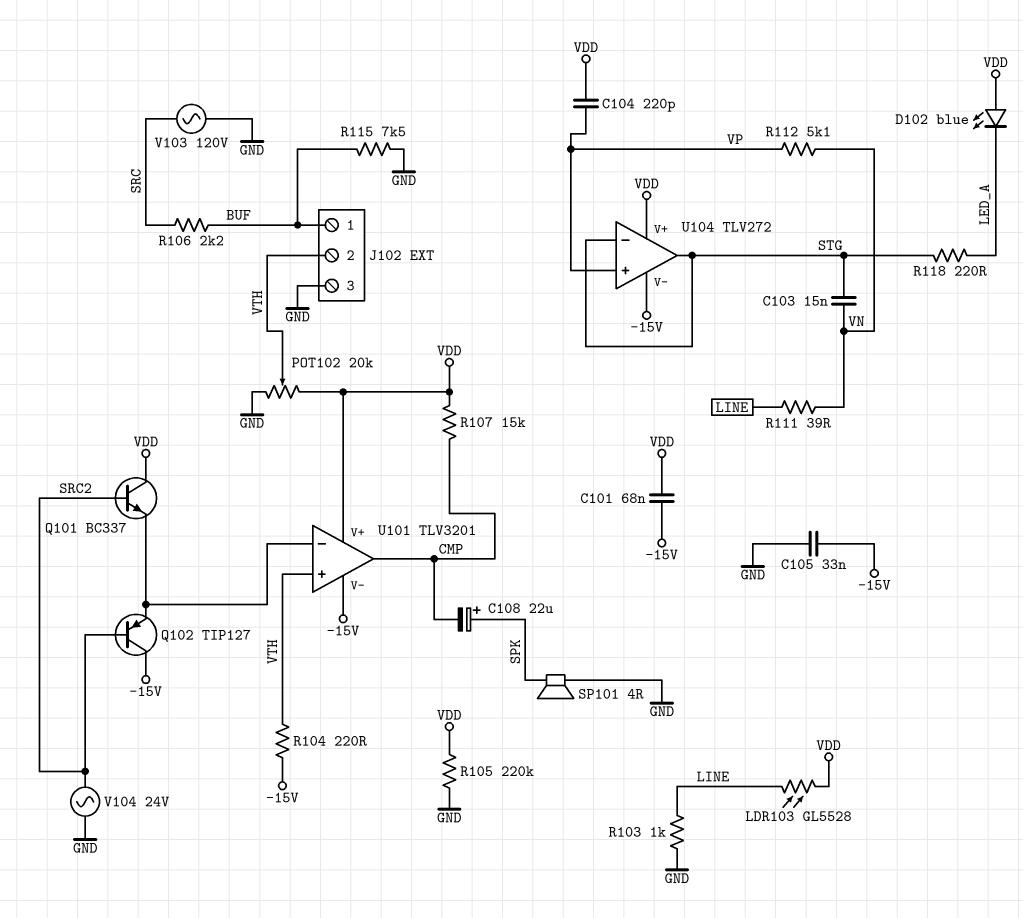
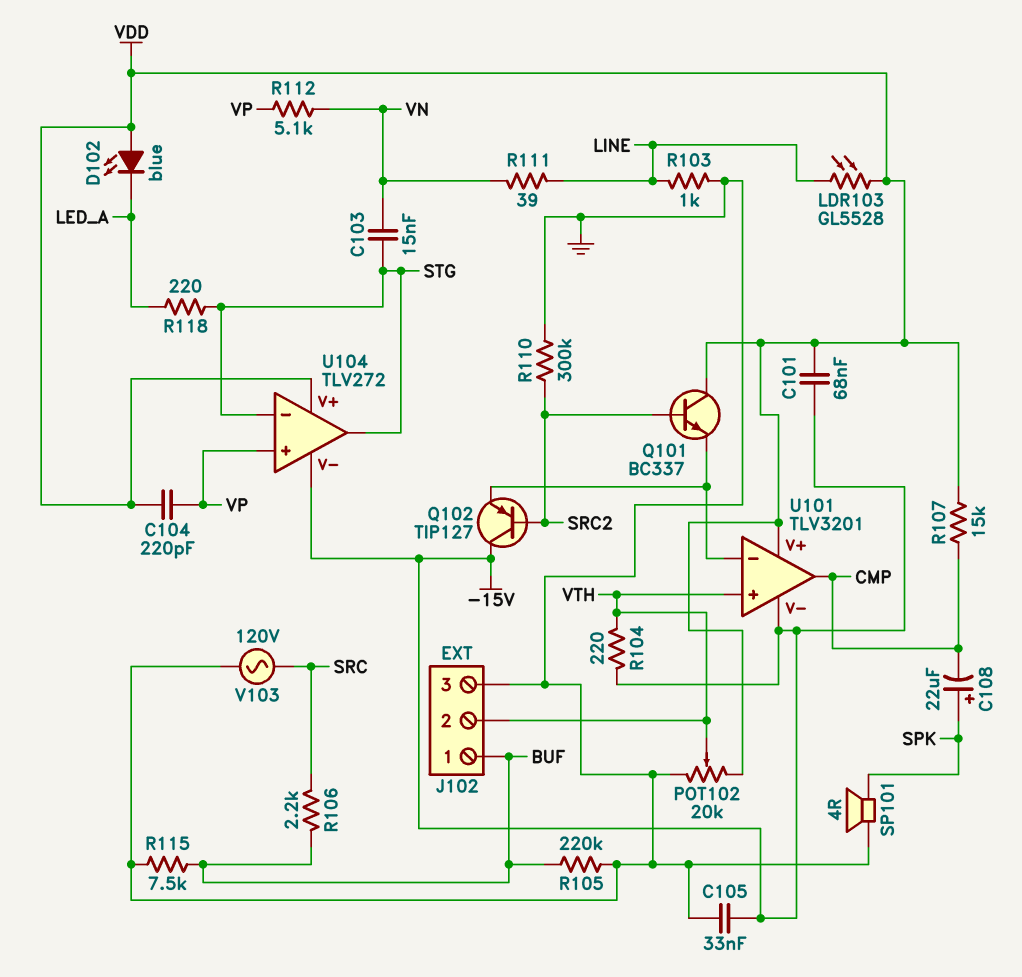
R105: 220k (GND, VDD) -> 220k (BUF, GND)
R110: none -> 300k (GND, SRC2)
V104: AC 24V (GND, SRC2) -> none

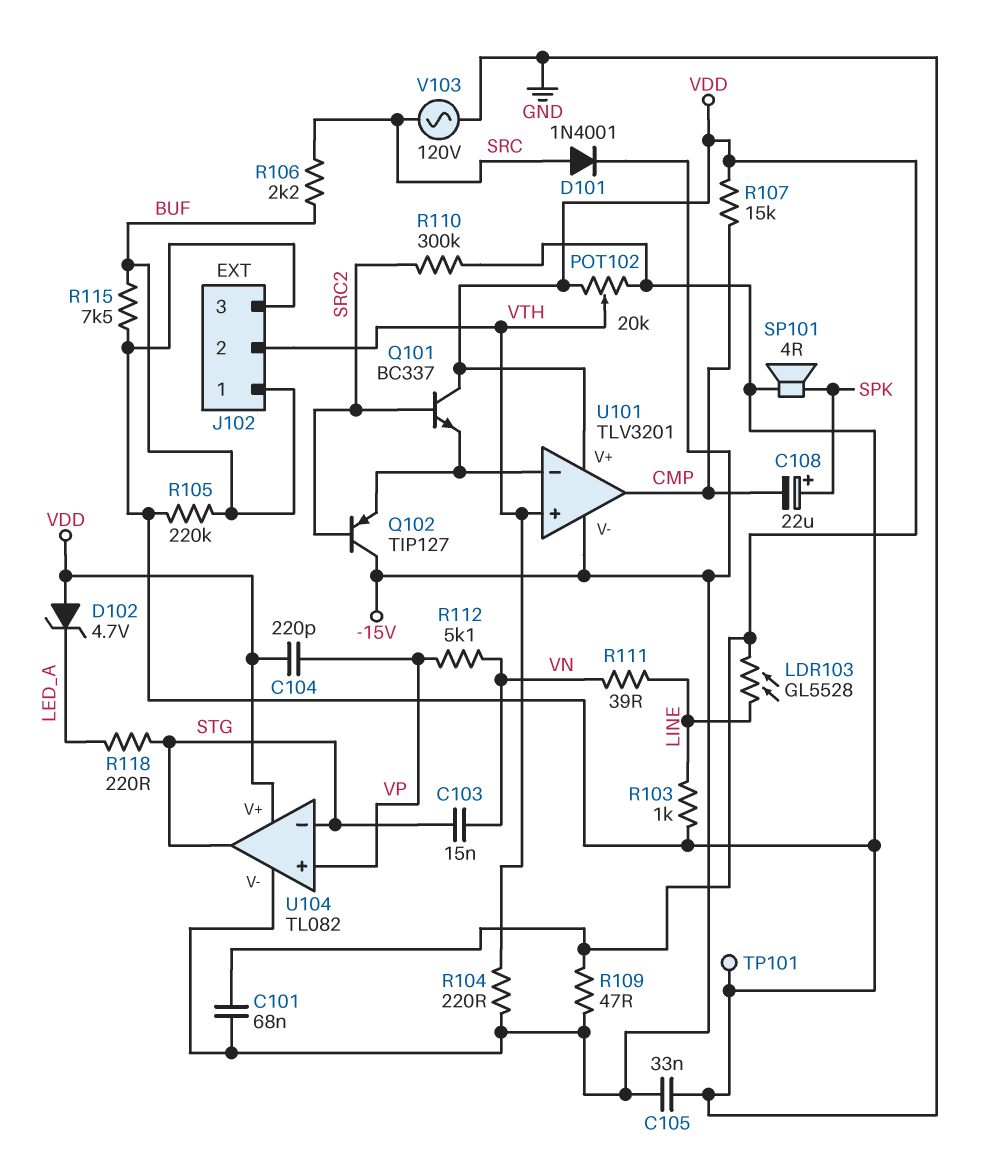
D101: none -> diode 1N4001 (A SRC, K -15V)
D102: LED blue (A VDD, K LED_A) -> zener 4.7V (A VDD, K LED_A)
R109: none -> 47 (-15V, VDD)
TP101: none -> test point (GND)
U104: TLV272 -> TL082

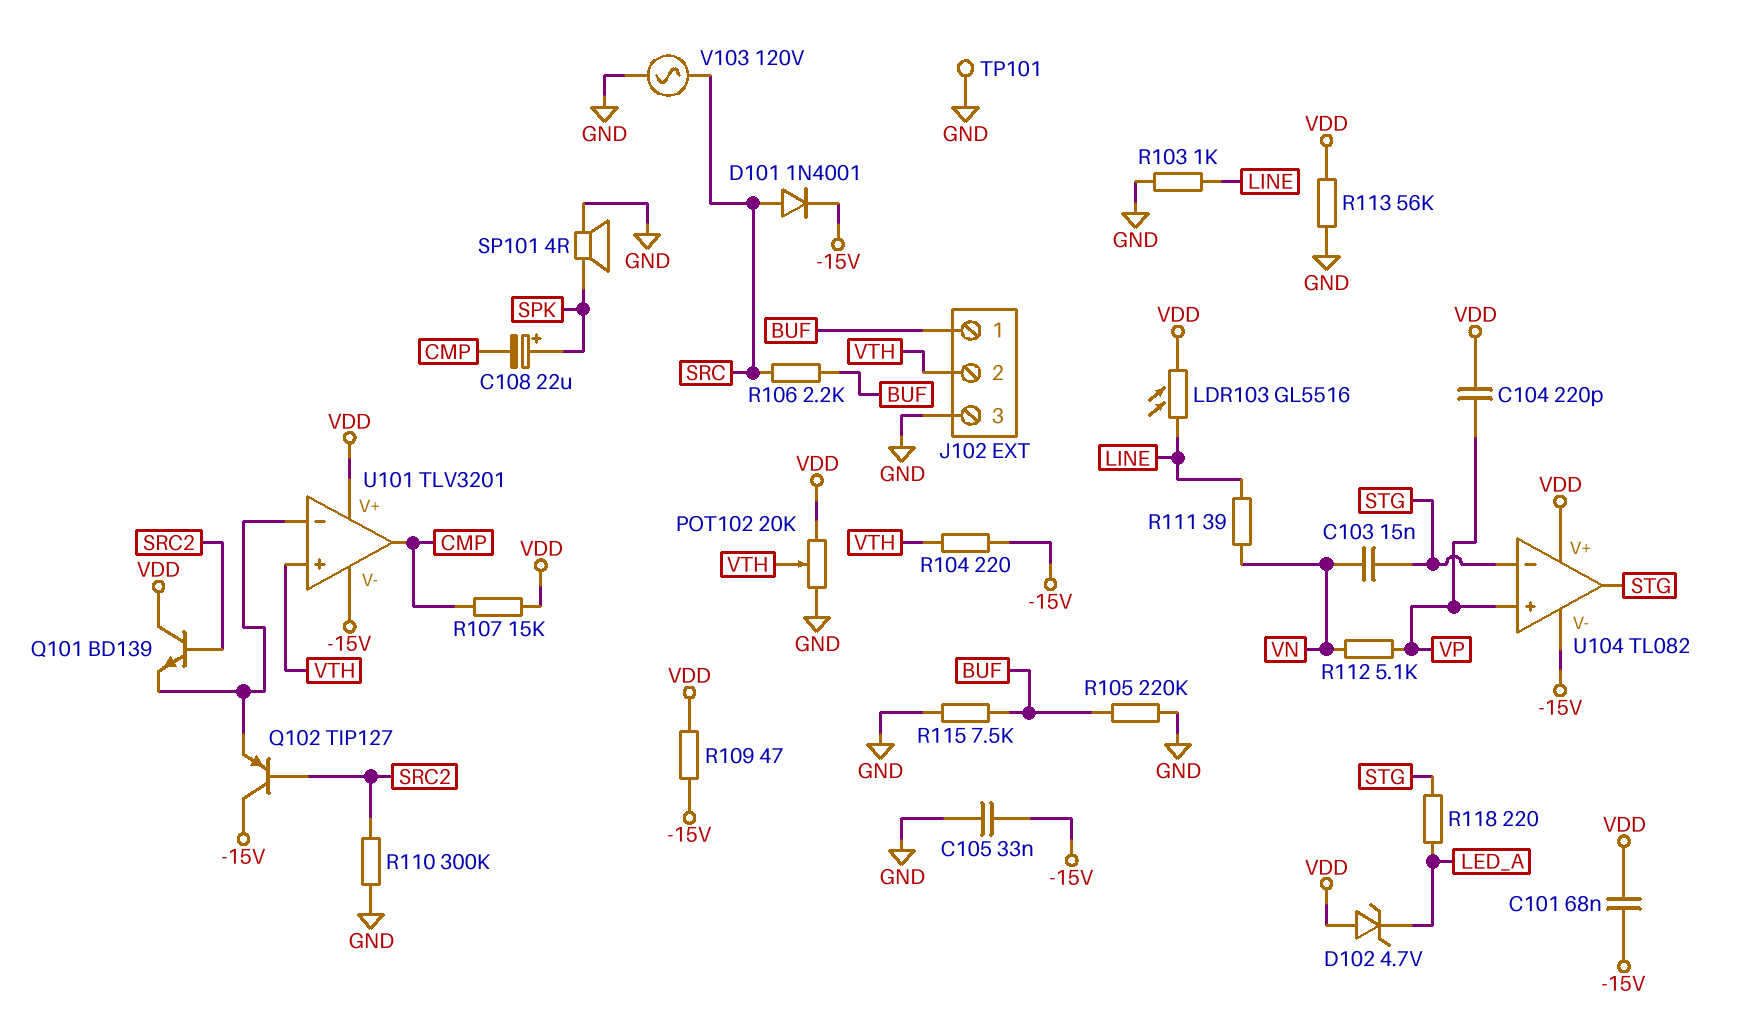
LDR103: GL5528 (LINE, VDD) -> GL5516 (LINE, VDD)
Q101: NPN BC337 (B SRC2, C VDD, E U101/in-) -> NPN BD139 (B SRC2, C VDD, E U101/in-)
R113: none -> 56k (GND, VDD)

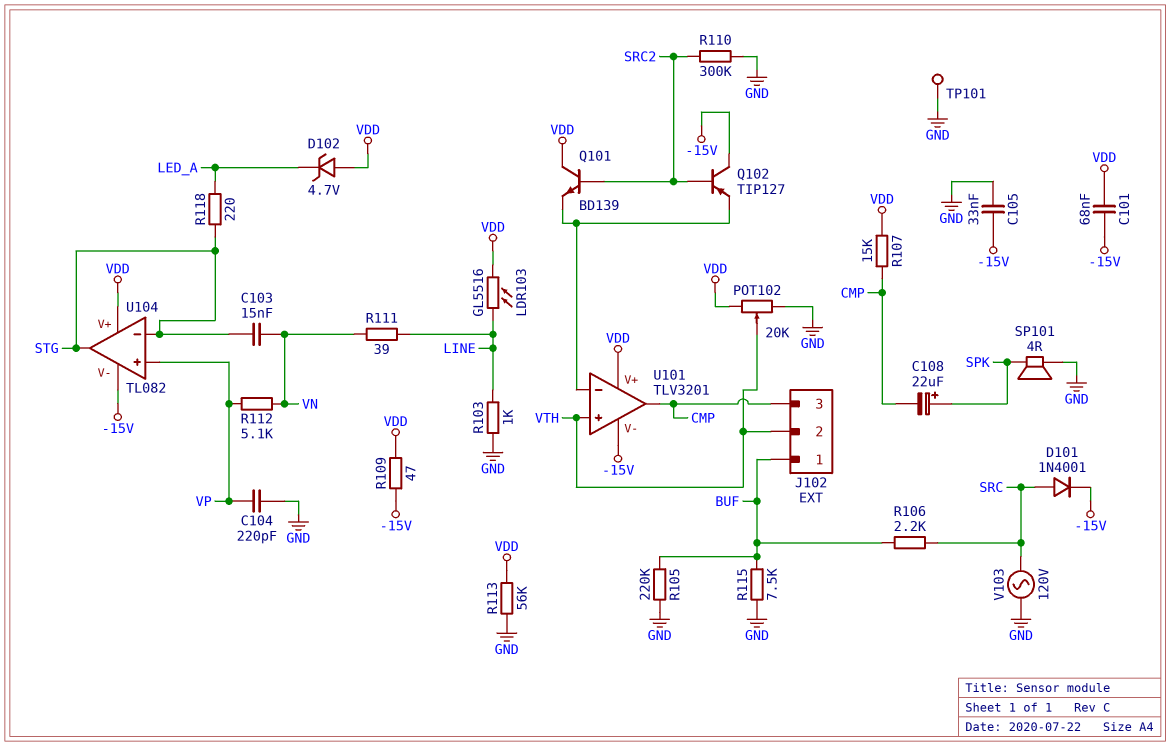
C104: 220pF (VDD, VP) -> 220pF (GND, VP)
J102 pin 3: GND -> CMP
R104: 220 (-15V, VTH) -> none

